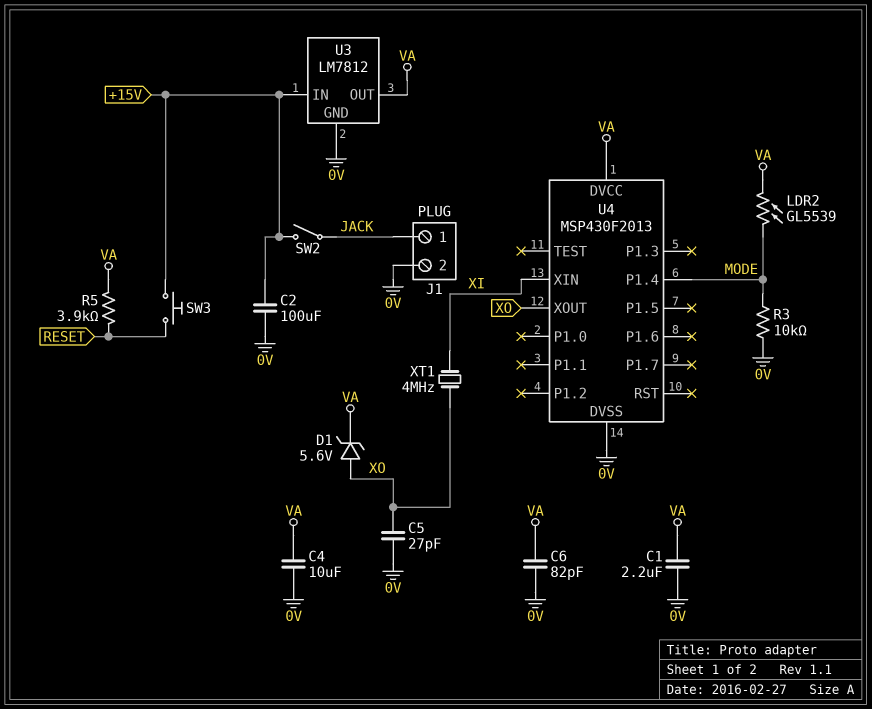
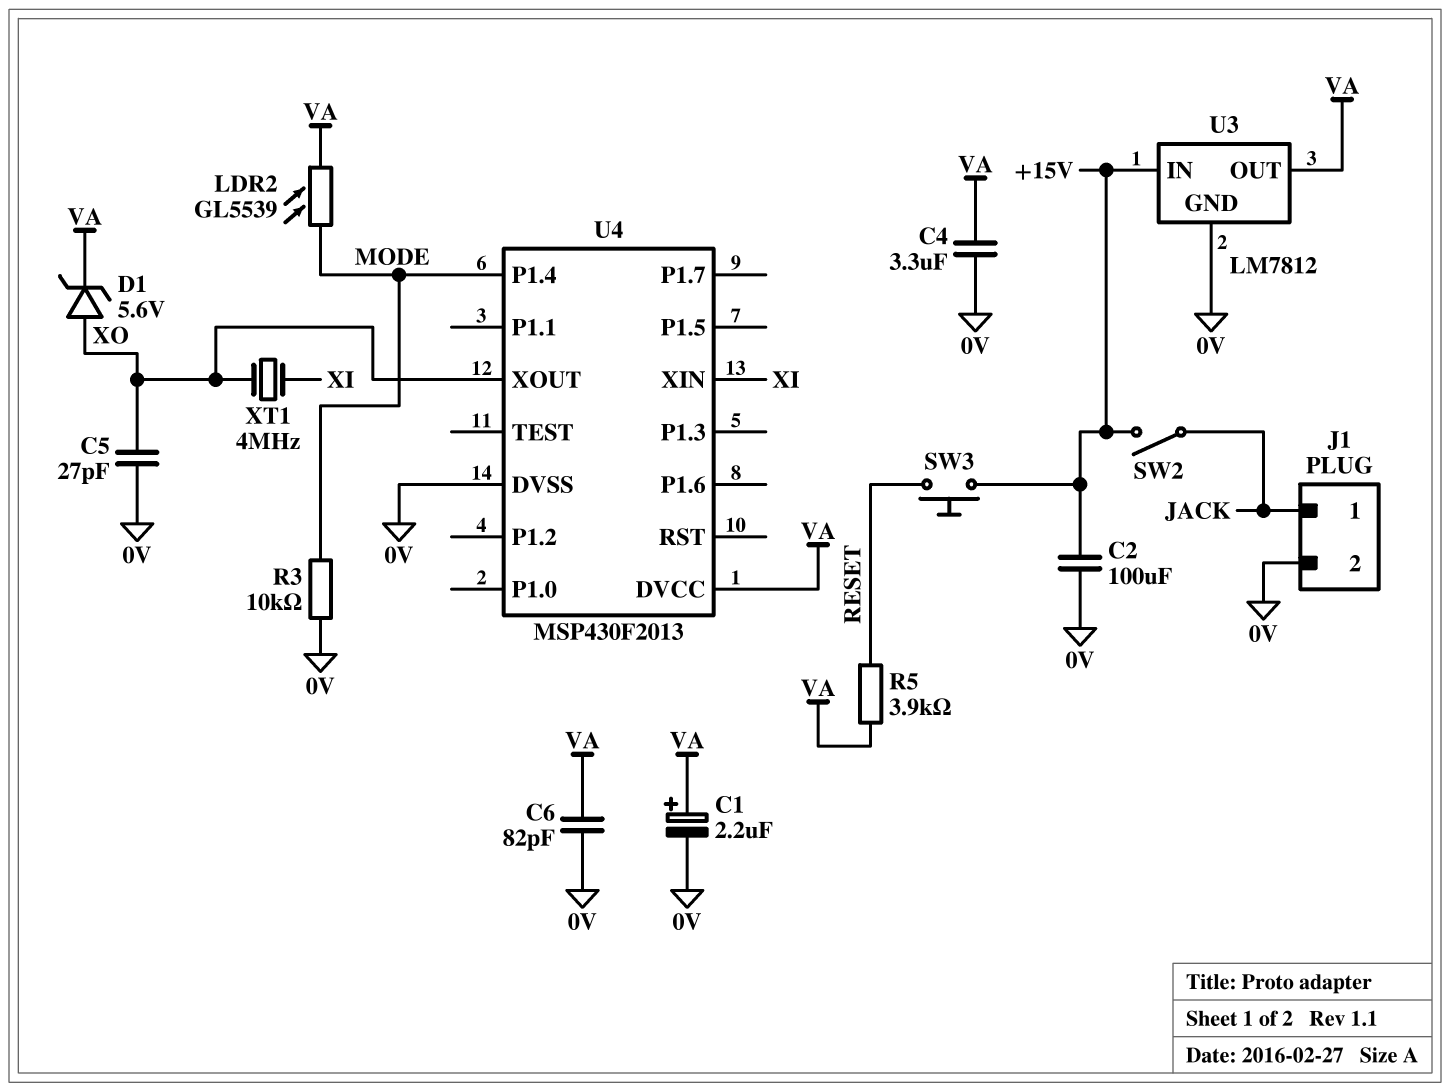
C1: 2.2uF (0V, VA) -> 2.2uF (plus VA, minus 0V)
C4: 10uF (0V, VA) -> 3.3uF (0V, VA)

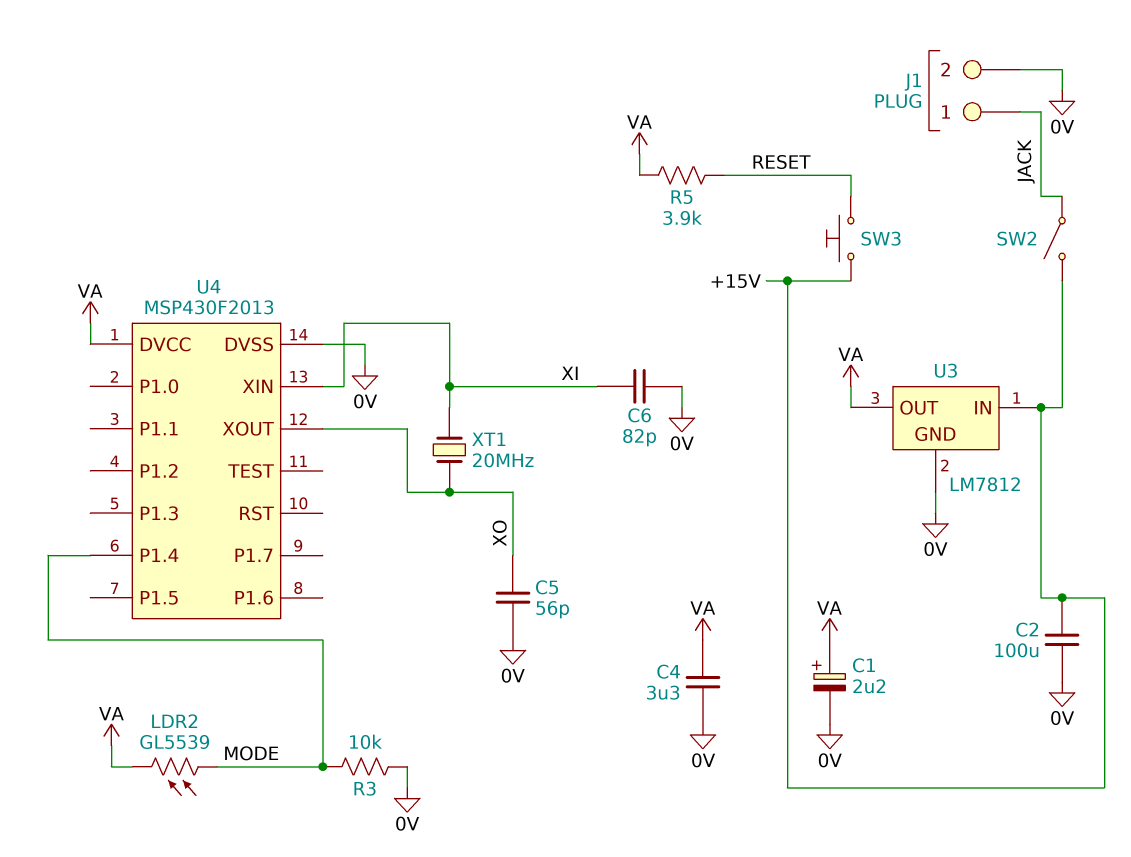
C5: 27pF (0V, XO) -> 56pF (0V, XO)
C6: 82pF (0V, VA) -> 82pF (0V, XI)
D1: zener 5.6V (A XO, K VA) -> none
XT1: 4MHz (XI, XO) -> 20MHz (XI, XO)

